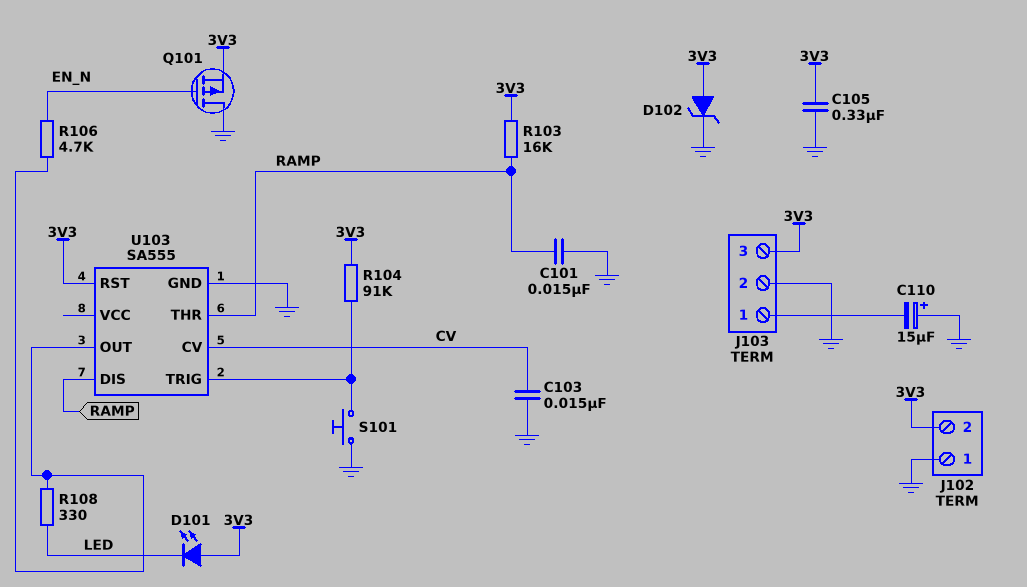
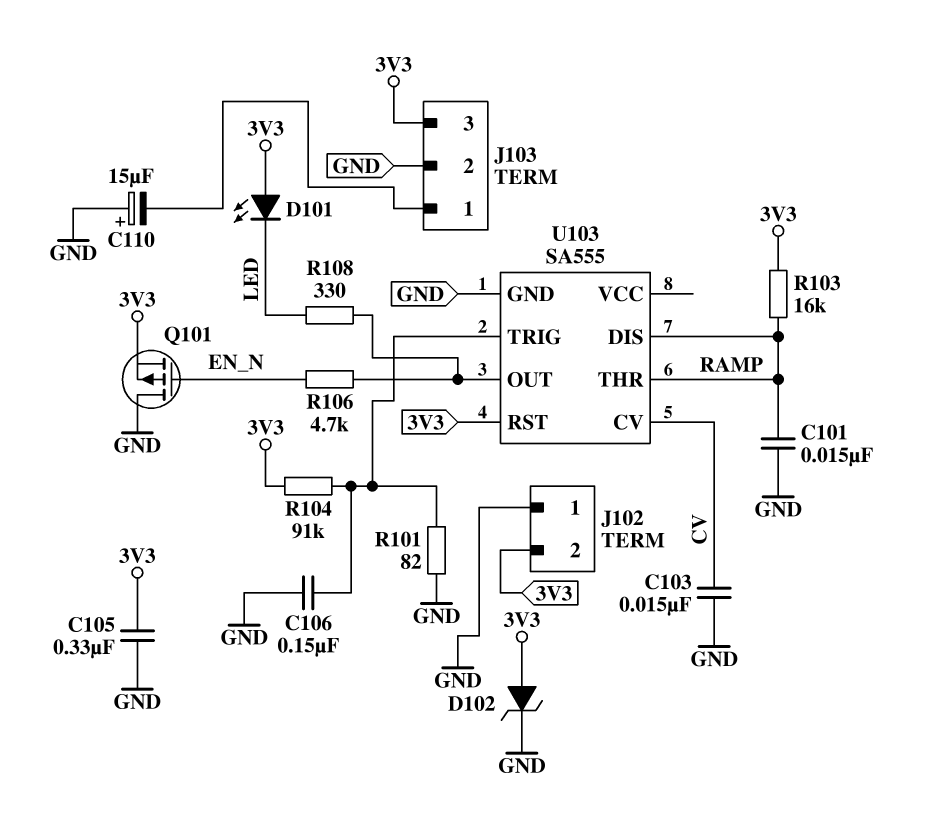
C106: none -> 150nF (GND, U103/TRIG)
R101: none -> 82 (GND, U103/TRIG)
S101: button (GND, U103/TRIG) -> none

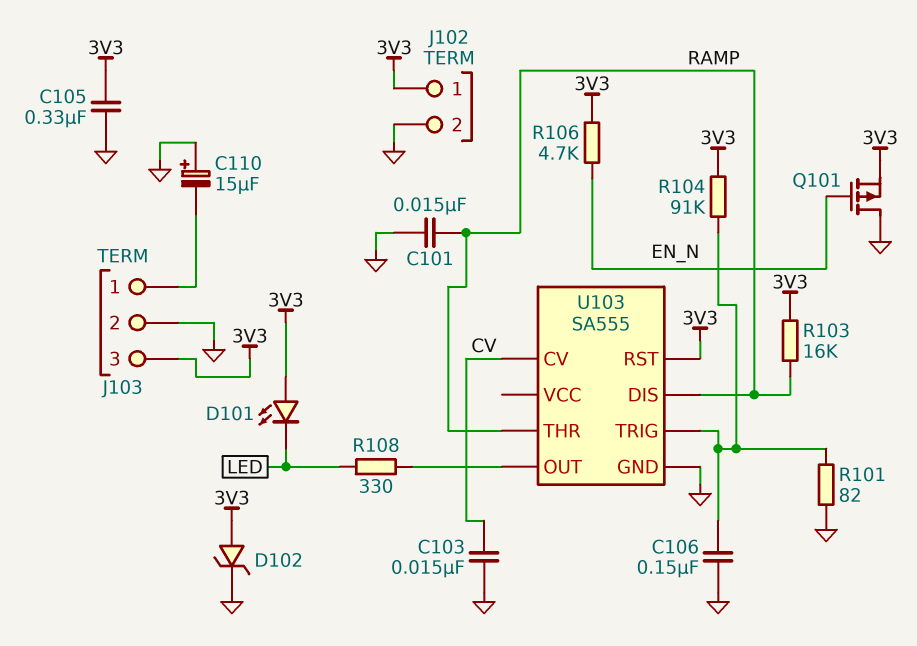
J102 pin 1: GND -> 3V3
J102 pin 2: 3V3 -> GND
R106: 4.7k (EN_N, U103/OUT) -> 4.7k (3V3, EN_N)

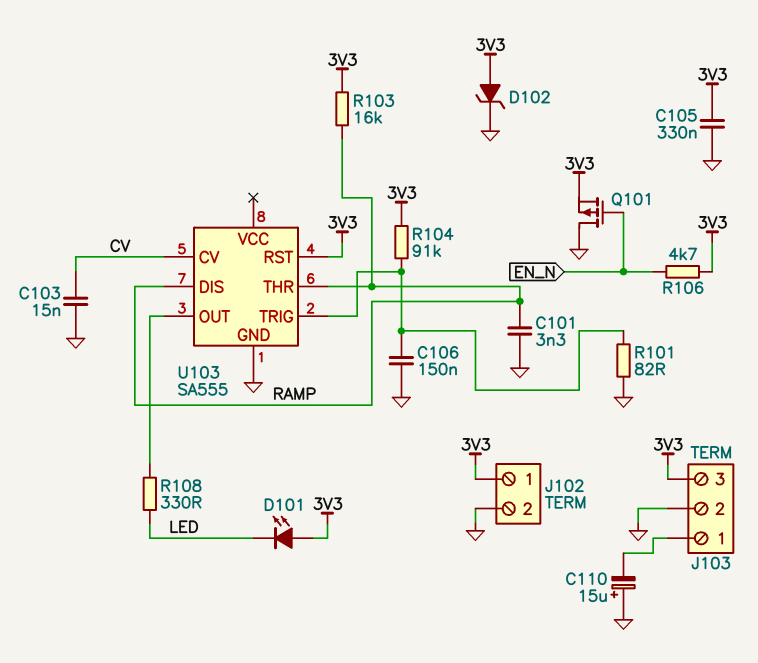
C101: 15nF (GND, RAMP) -> 3.3nF (GND, RAMP)

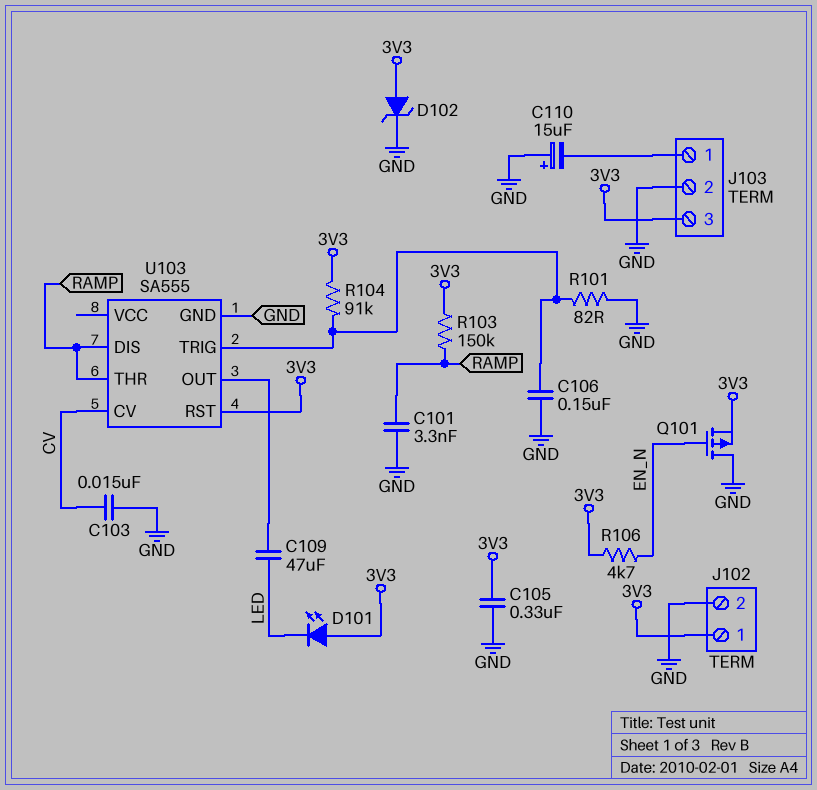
C109: none -> 47uF (LED, U103/OUT)
R103: 16k (3V3, RAMP) -> 150k (3V3, RAMP)
R108: 330 (LED, U103/OUT) -> none

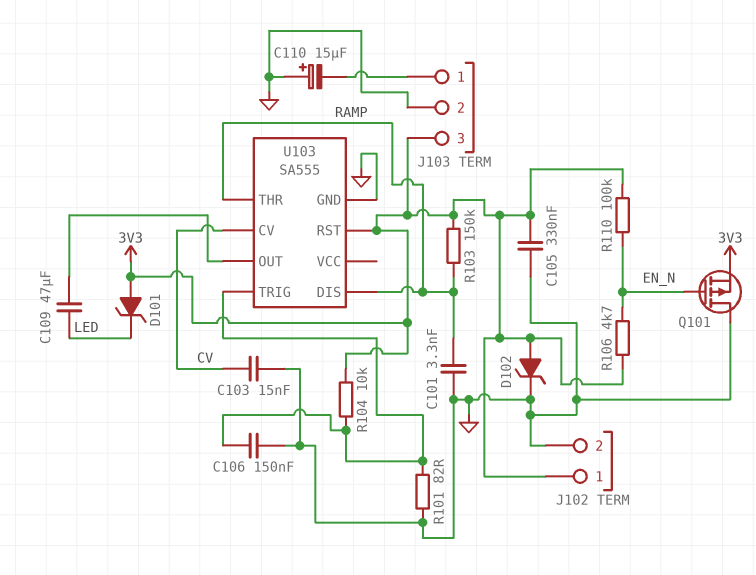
D101: LED (A 3V3, K LED) -> zener (A 3V3, K LED)
R104: 91k (3V3, U103/TRIG) -> 10k (3V3, U103/TRIG)
R110: none -> 100k (3V3, EN_N)

